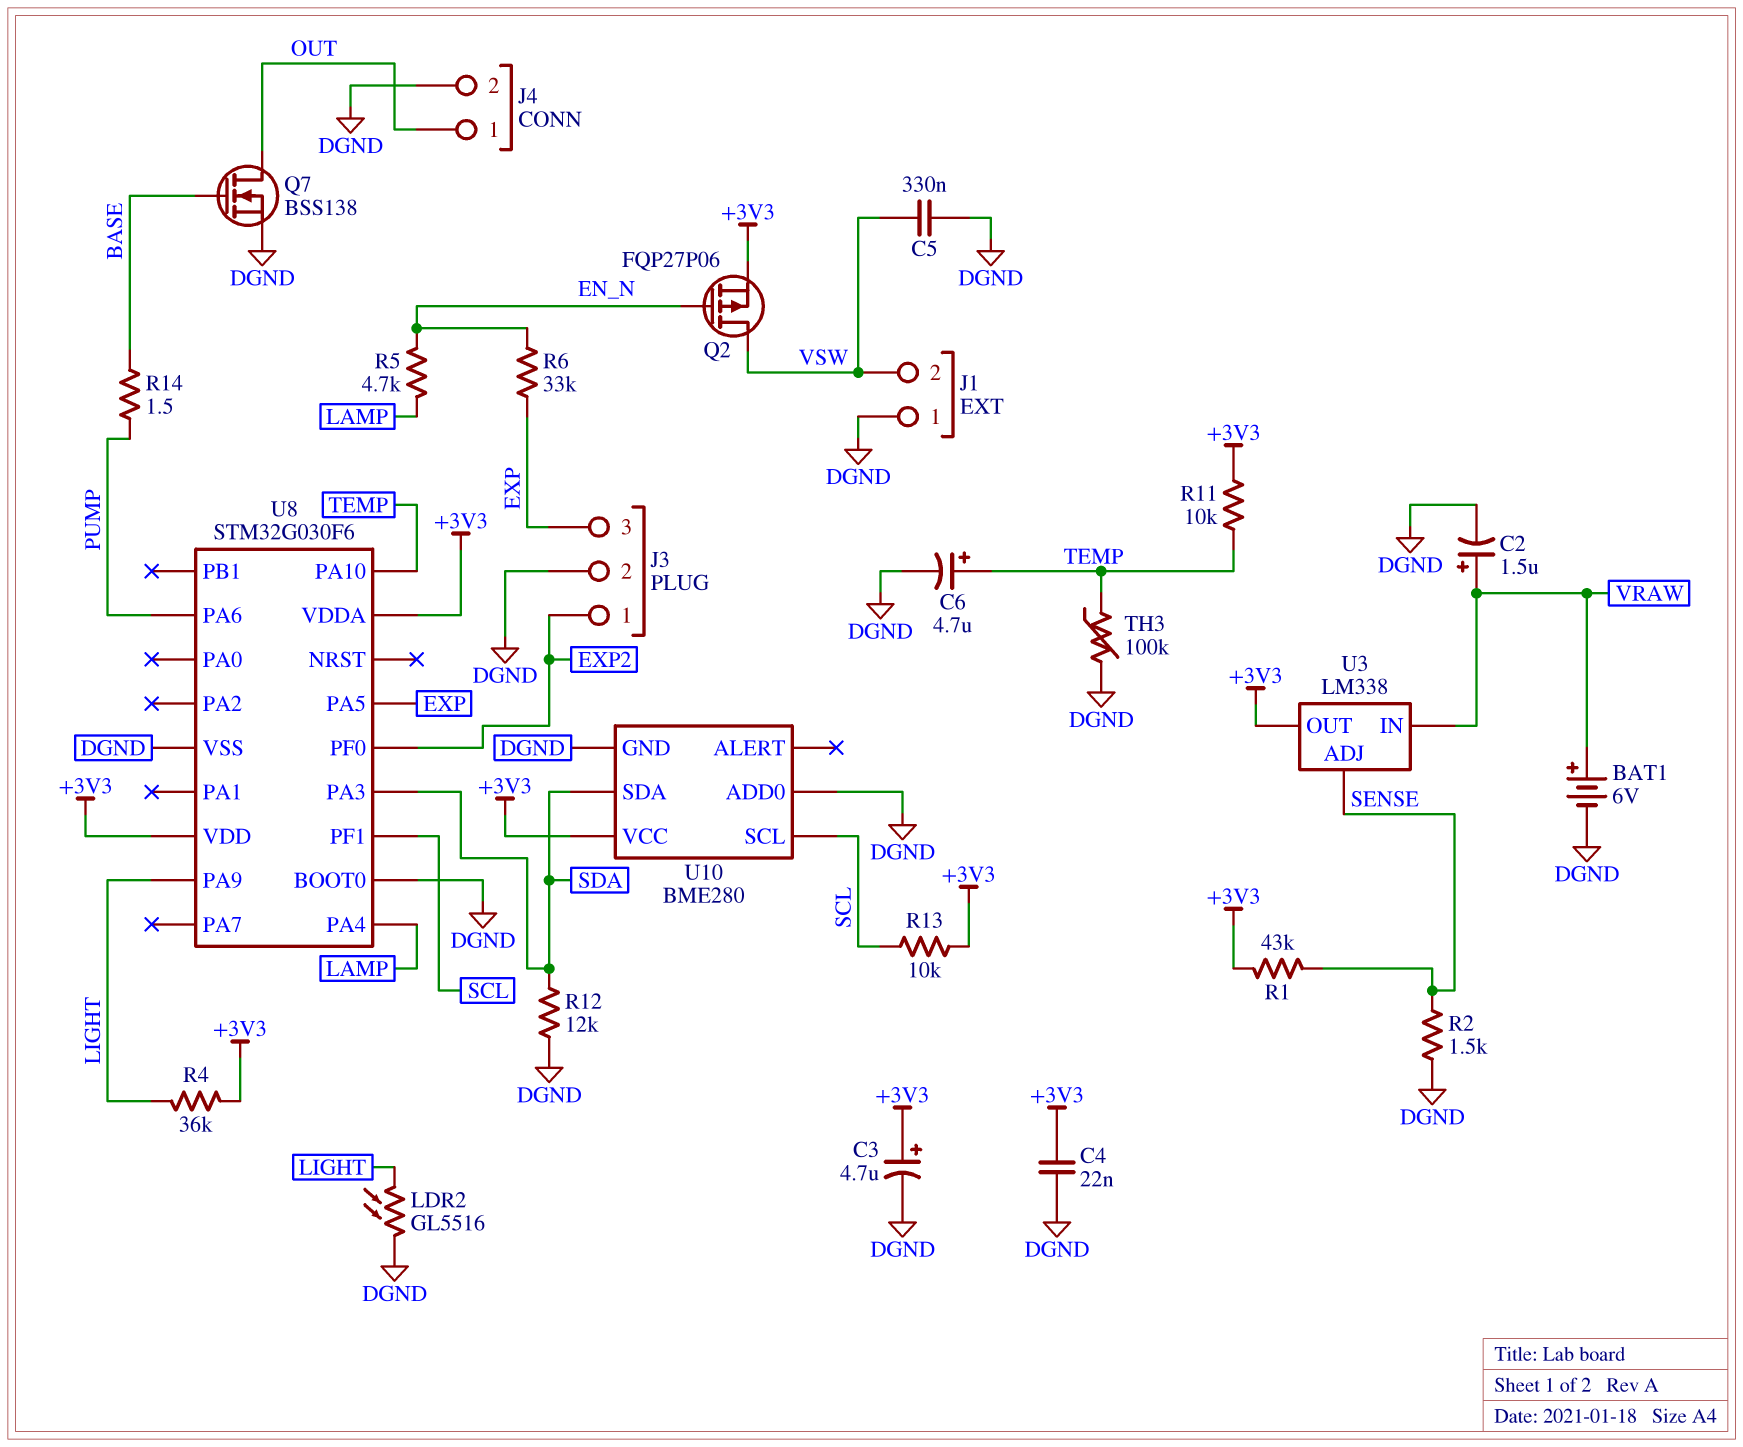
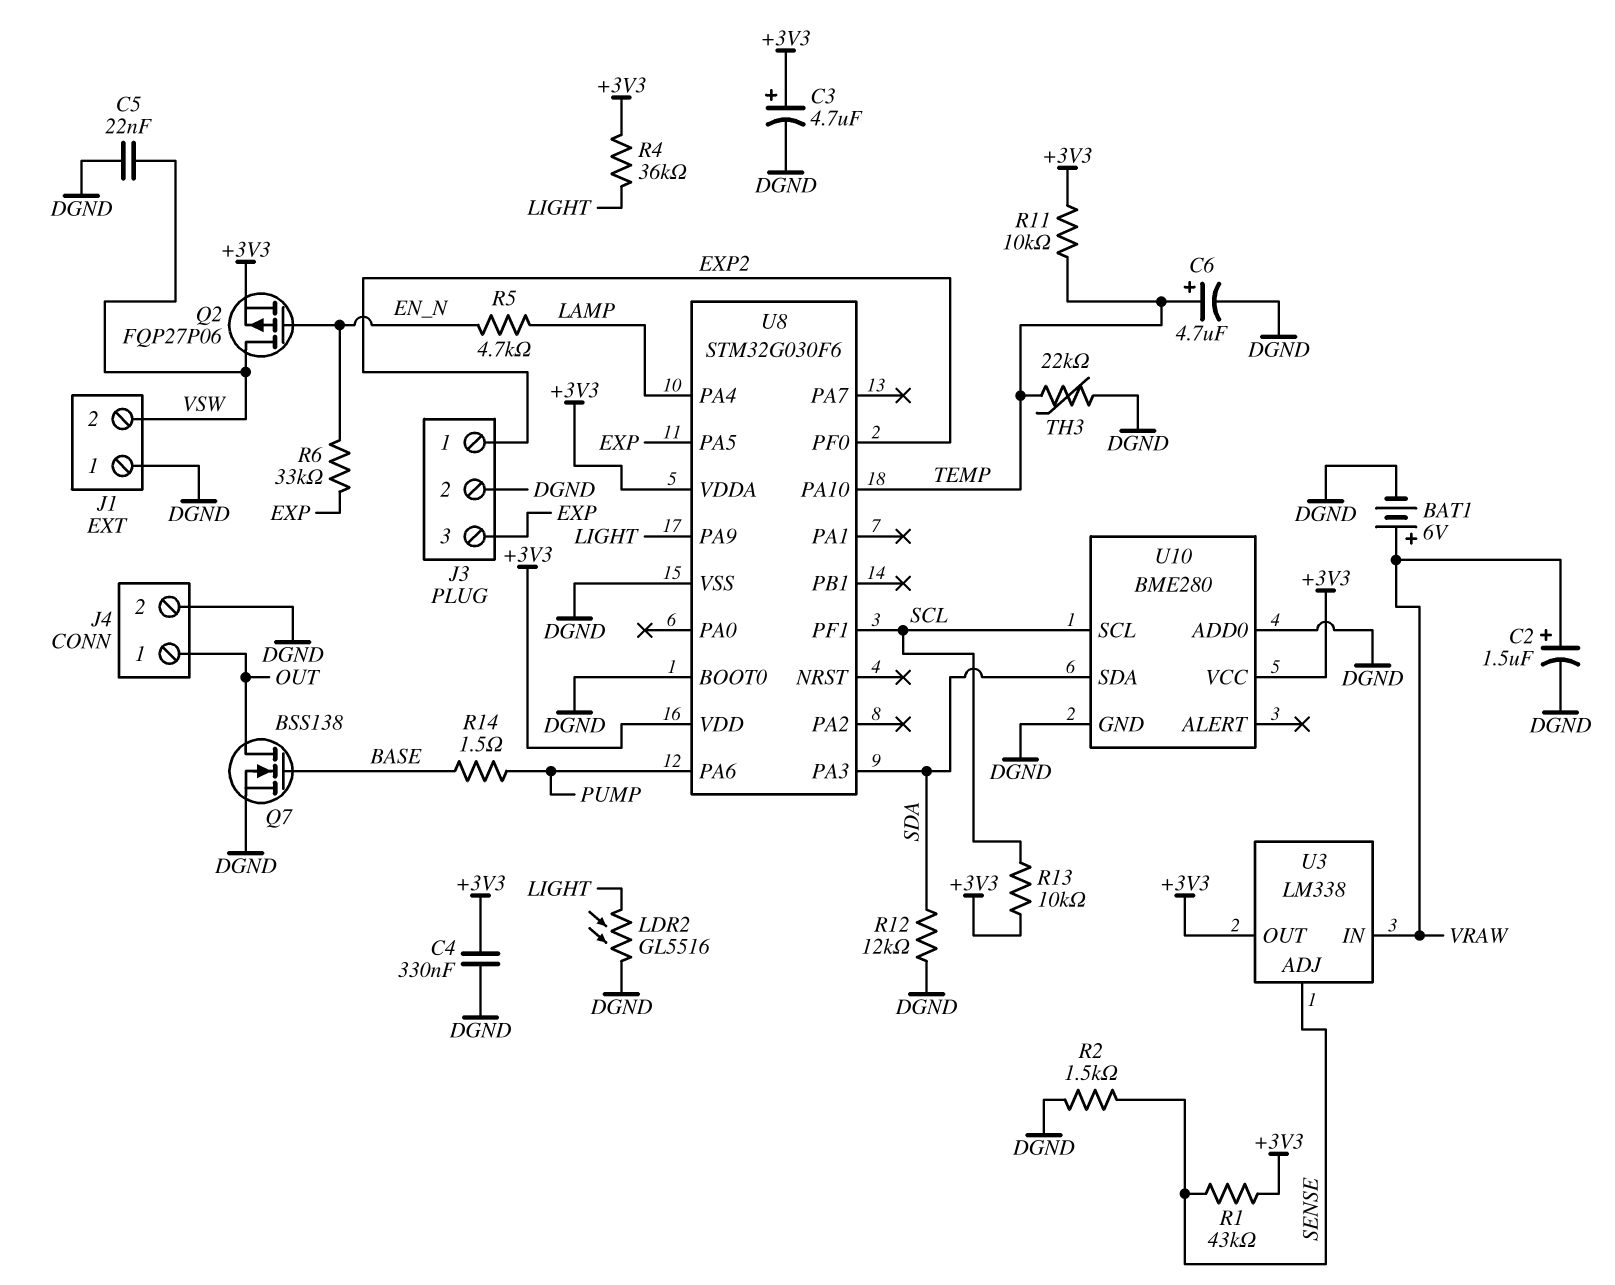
C4: 22nF (+3V3, DGND) -> 330nF (+3V3, DGND)
C5: 330nF (DGND, VSW) -> 22nF (DGND, VSW)
TH3: 100k (DGND, TEMP) -> 22k (DGND, TEMP)

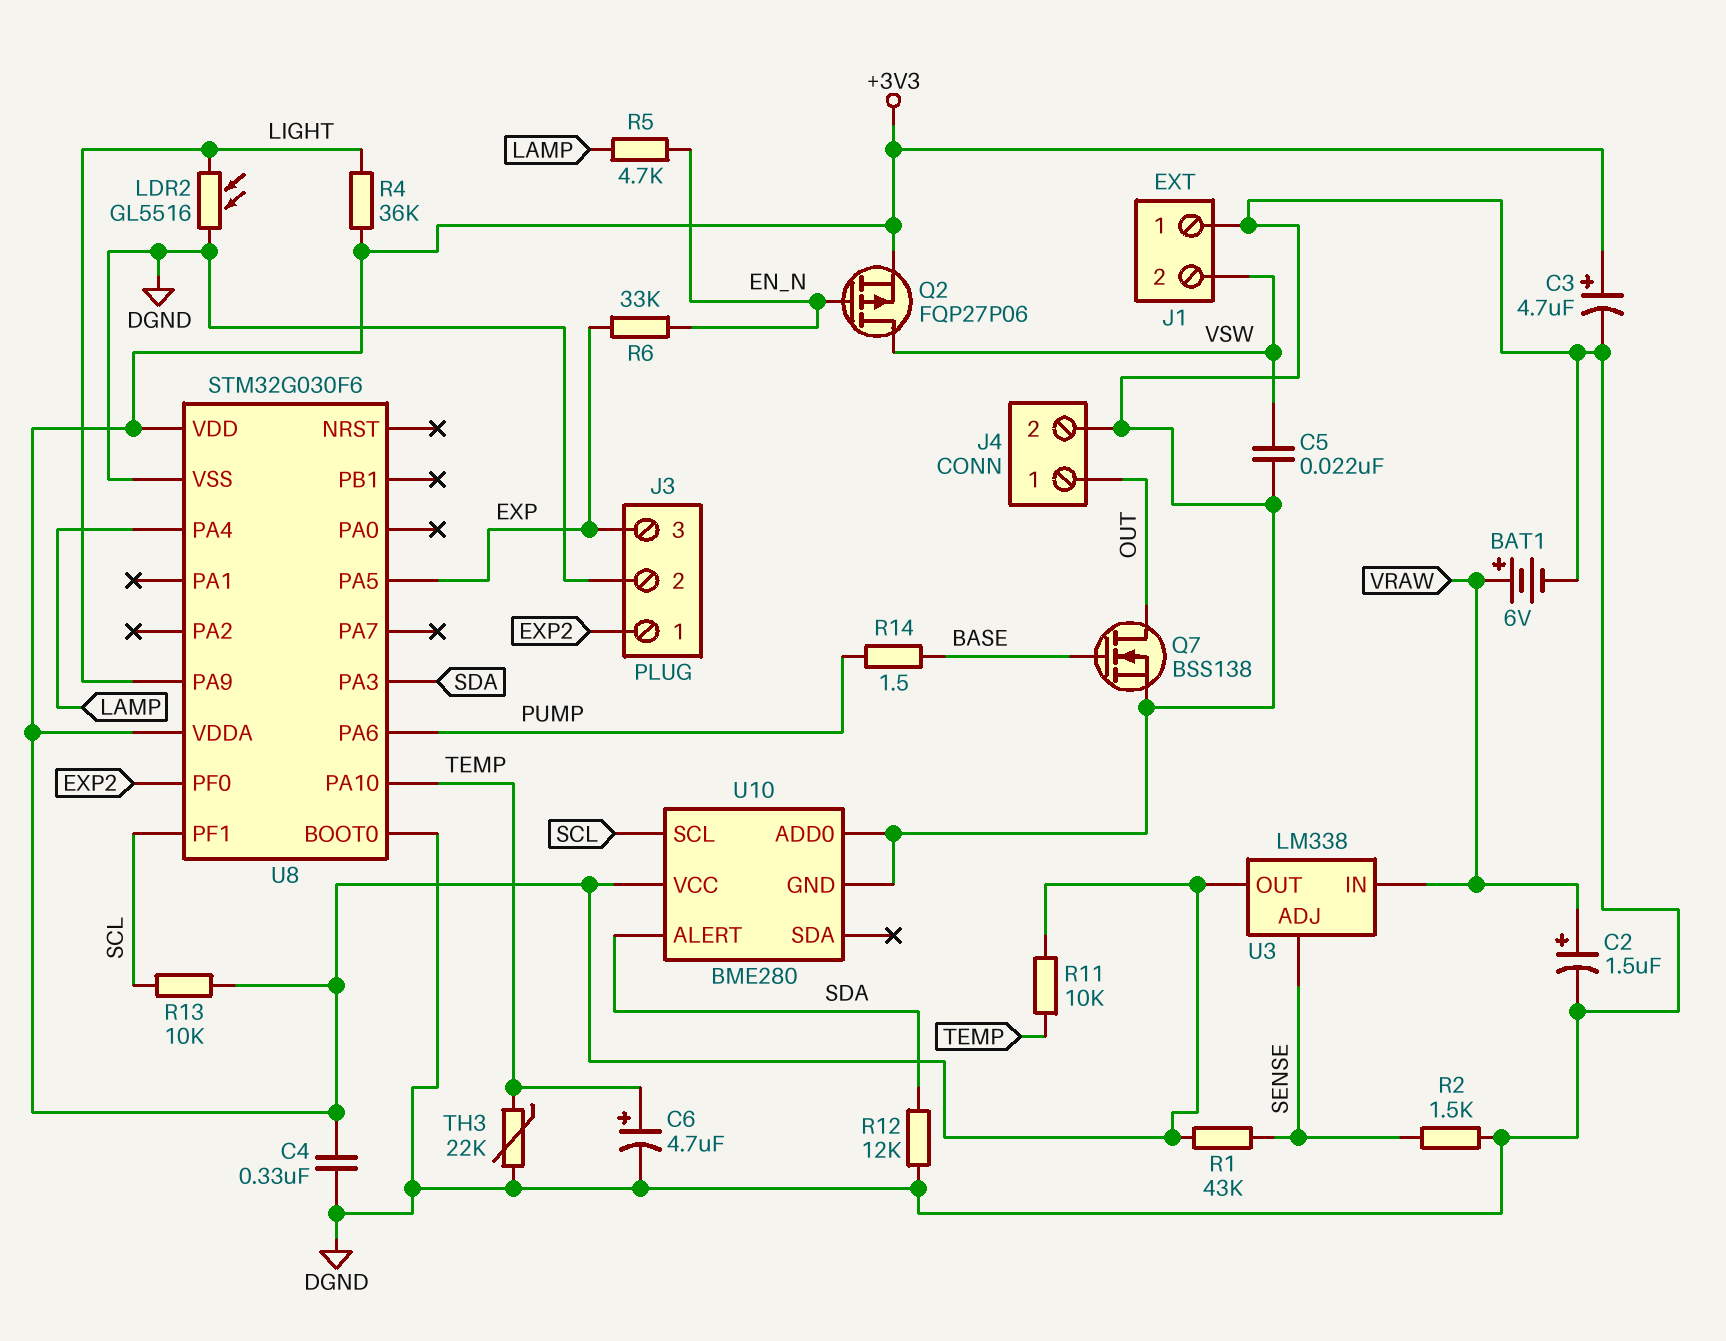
U10 pin ALERT: none -> SDA
U10 pin SDA: SDA -> none

